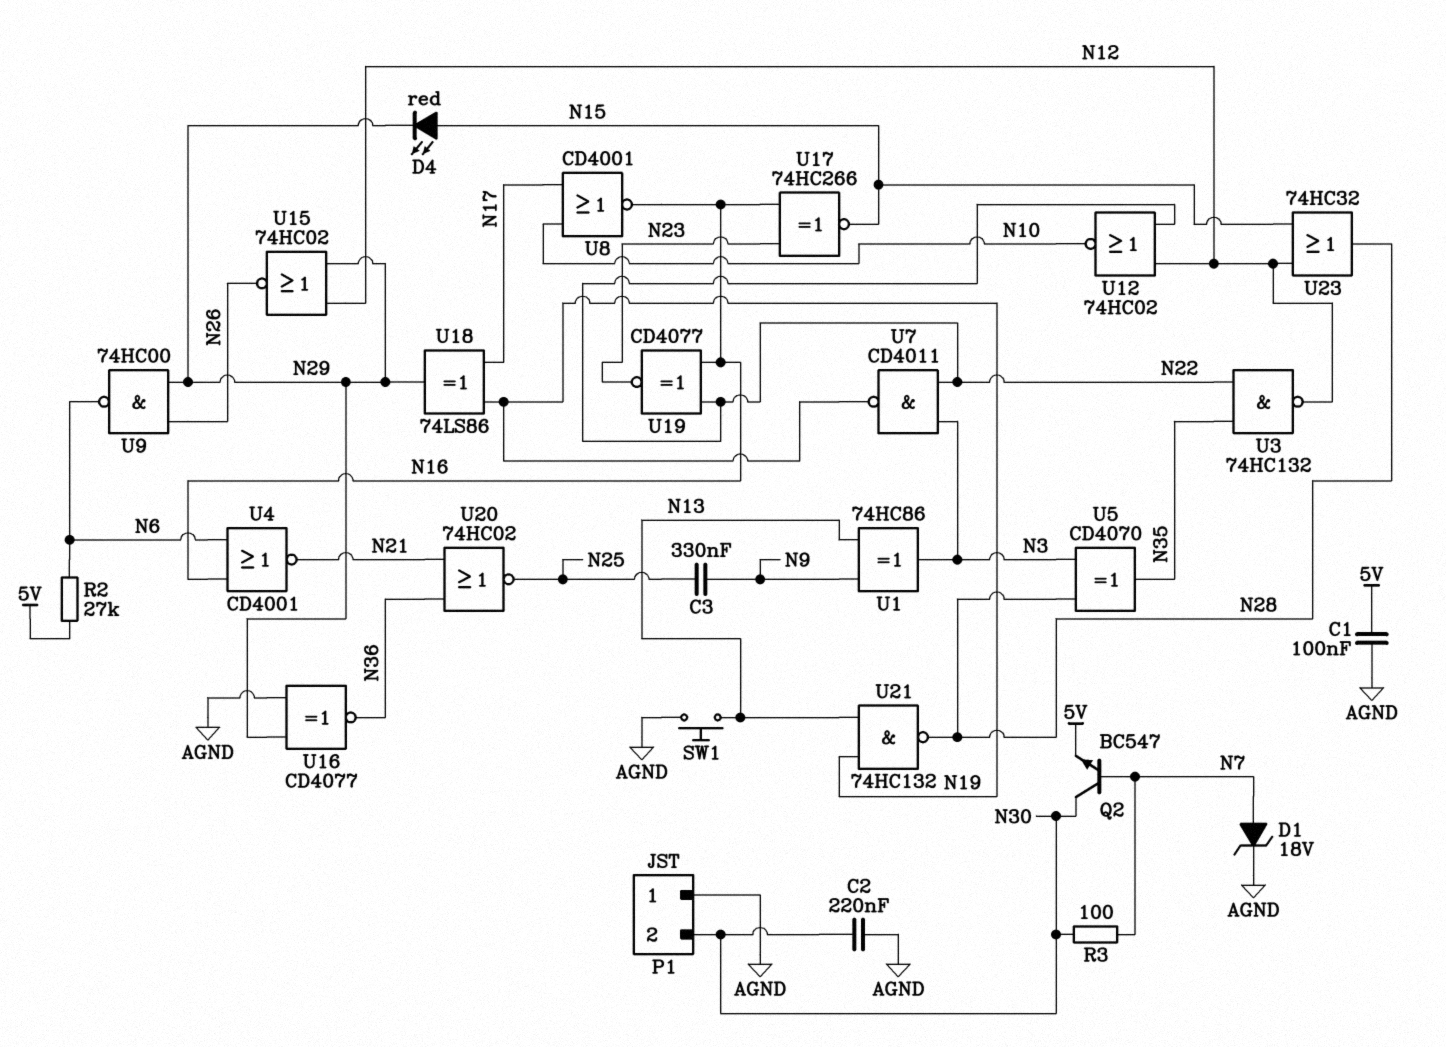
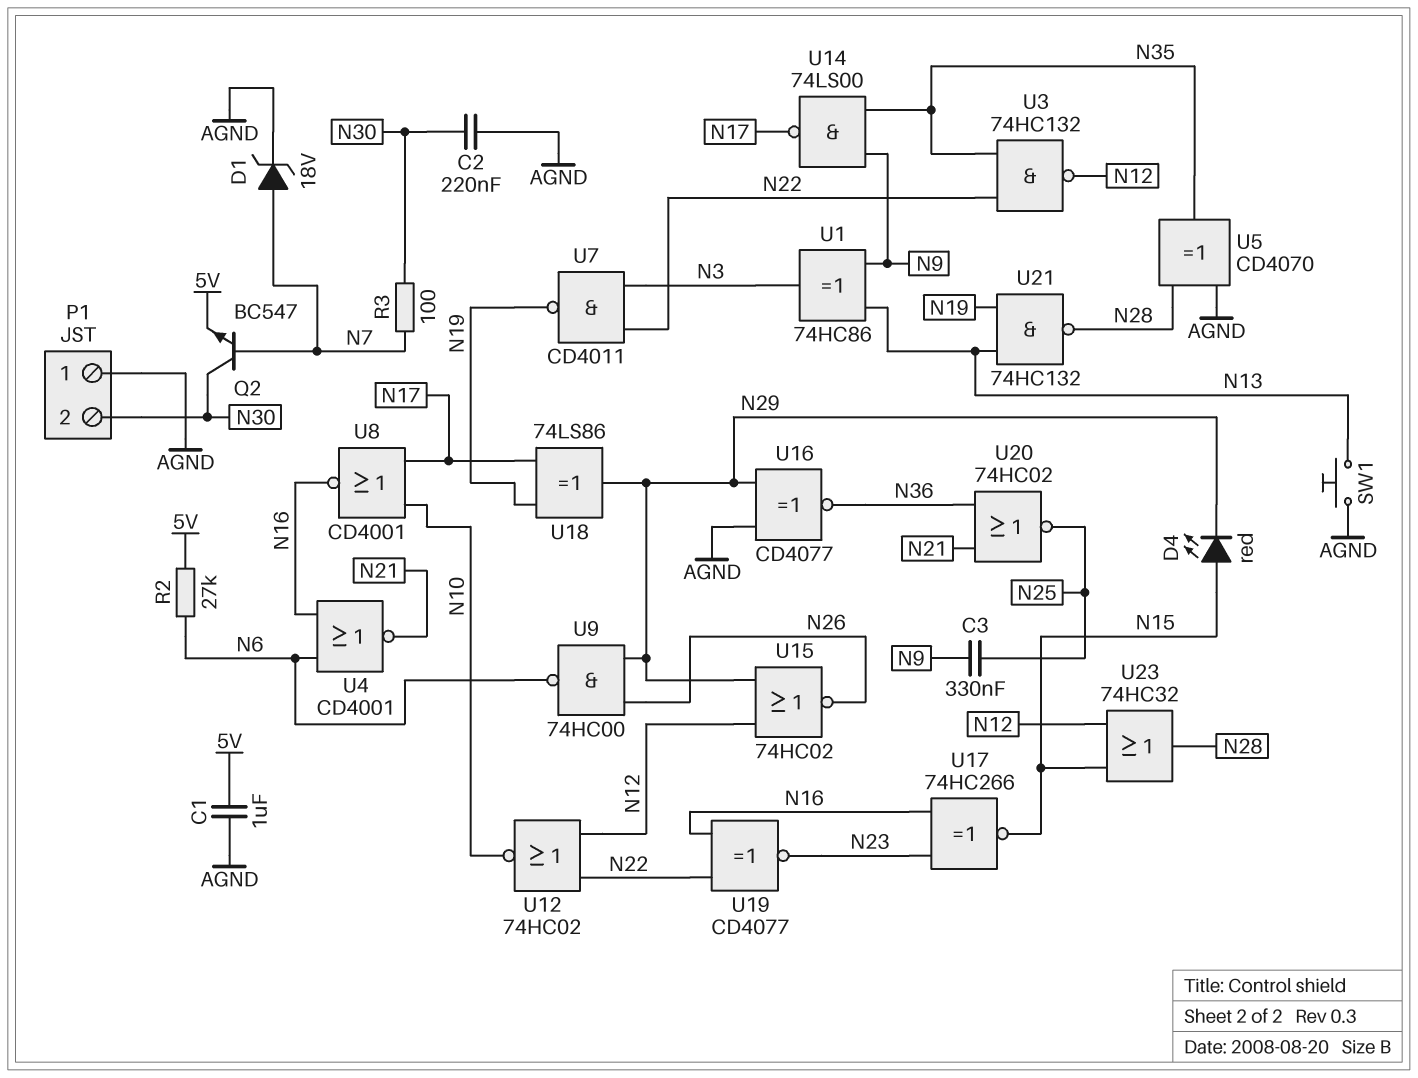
C1: 100nF (5V, AGND) -> 1uF (5V, AGND)
U5: XOR CD4070 (in N3, in N28, out N35) -> XOR CD4070 (in AGND, in N28, out N35)
U14: none -> NAND 74LS00 (in N9, in N35, out N17)

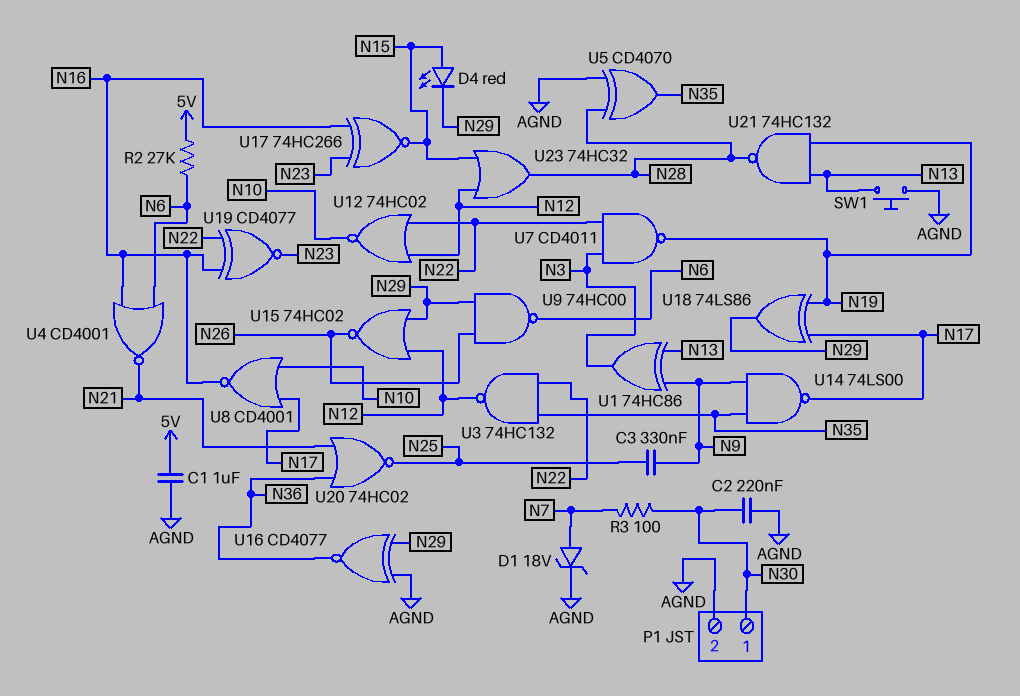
P1 pin 1: AGND -> N30
P1 pin 2: N30 -> AGND
Q2: NPN BC547 (B N7, C N30, E 5V) -> none

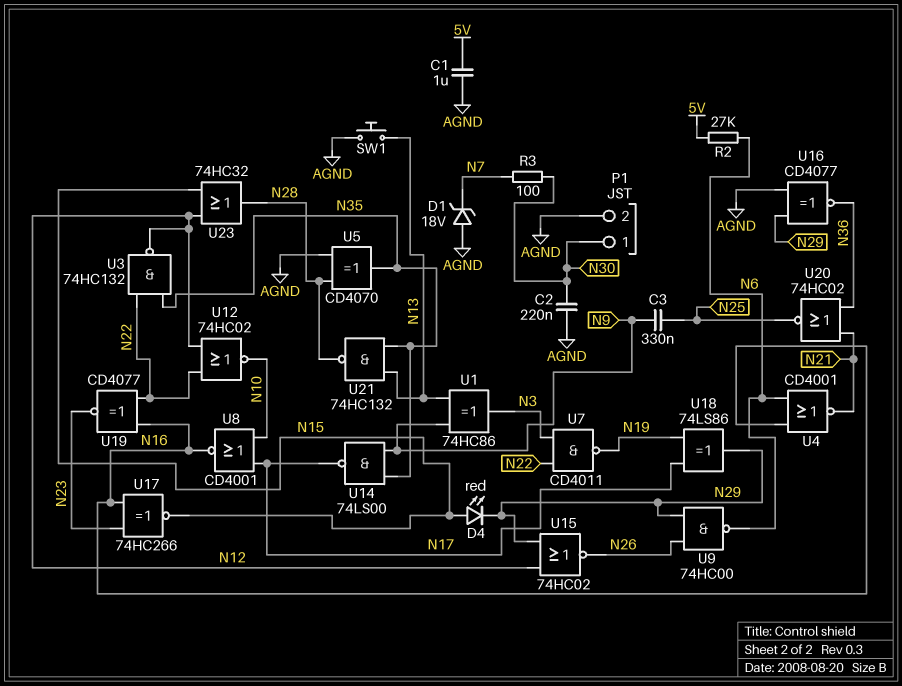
D1: zener 18V (A N7, K AGND) -> zener 18V (A AGND, K N7)
U21: NAND 74HC132 (in N13, in N19, out N28) -> NAND 74HC132 (in N13, in N35, out N28)

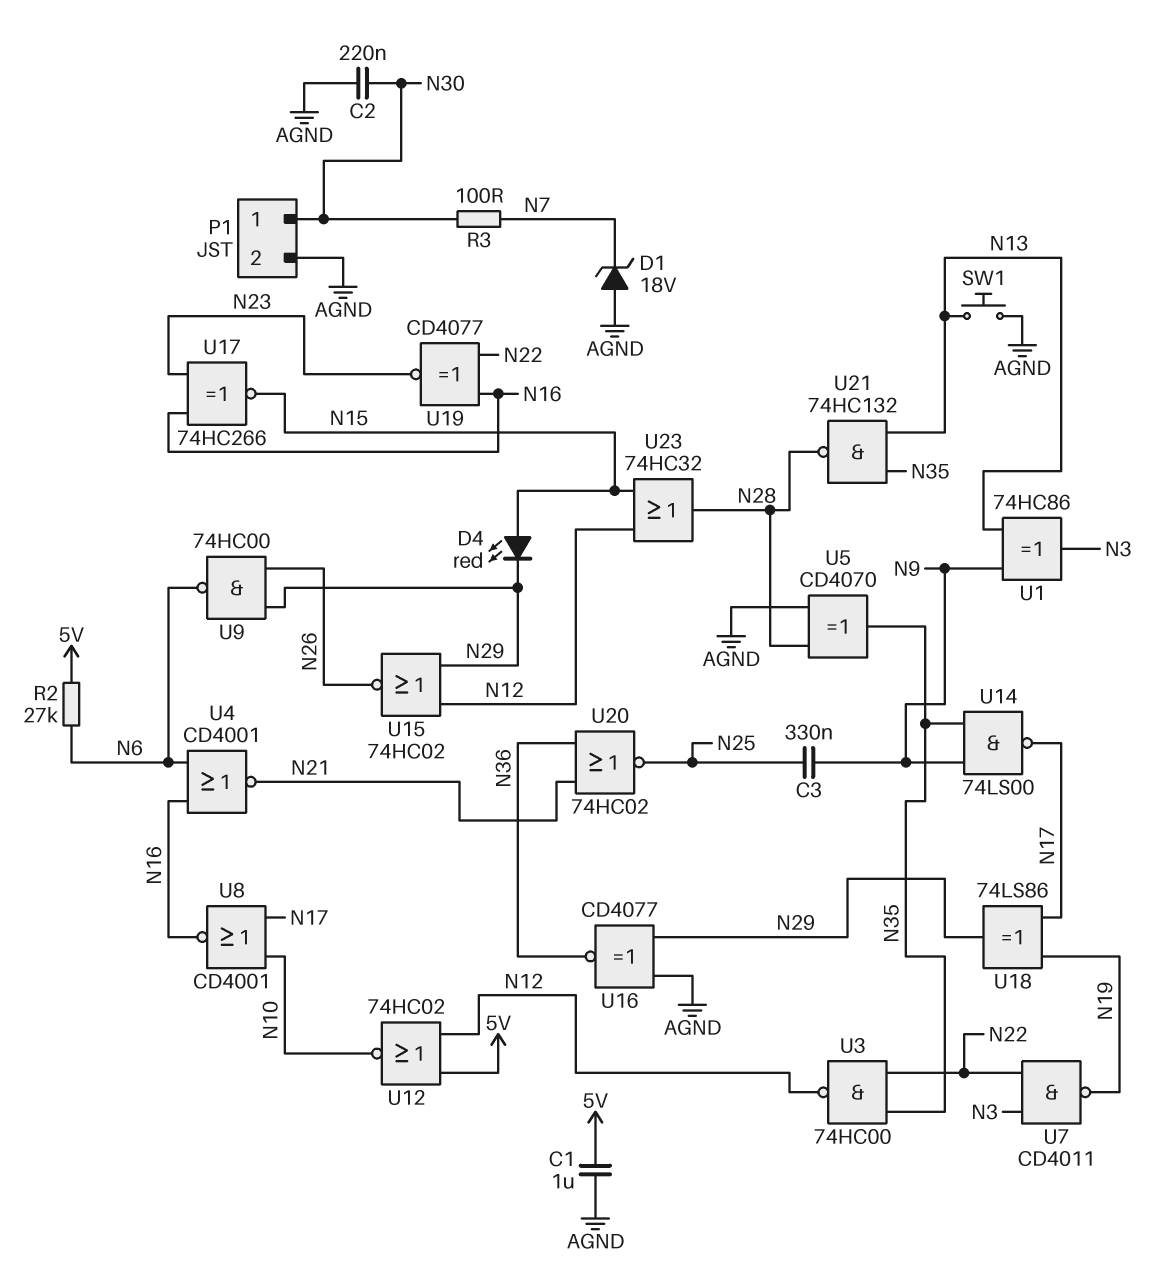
U3: NAND 74HC132 (in N22, in N35, out N12) -> NAND 74HC00 (in N22, in N35, out N12)
U12: NOR 74HC02 (in N12, in N22, out N10) -> NOR 74HC02 (in 5V, in N12, out N10)

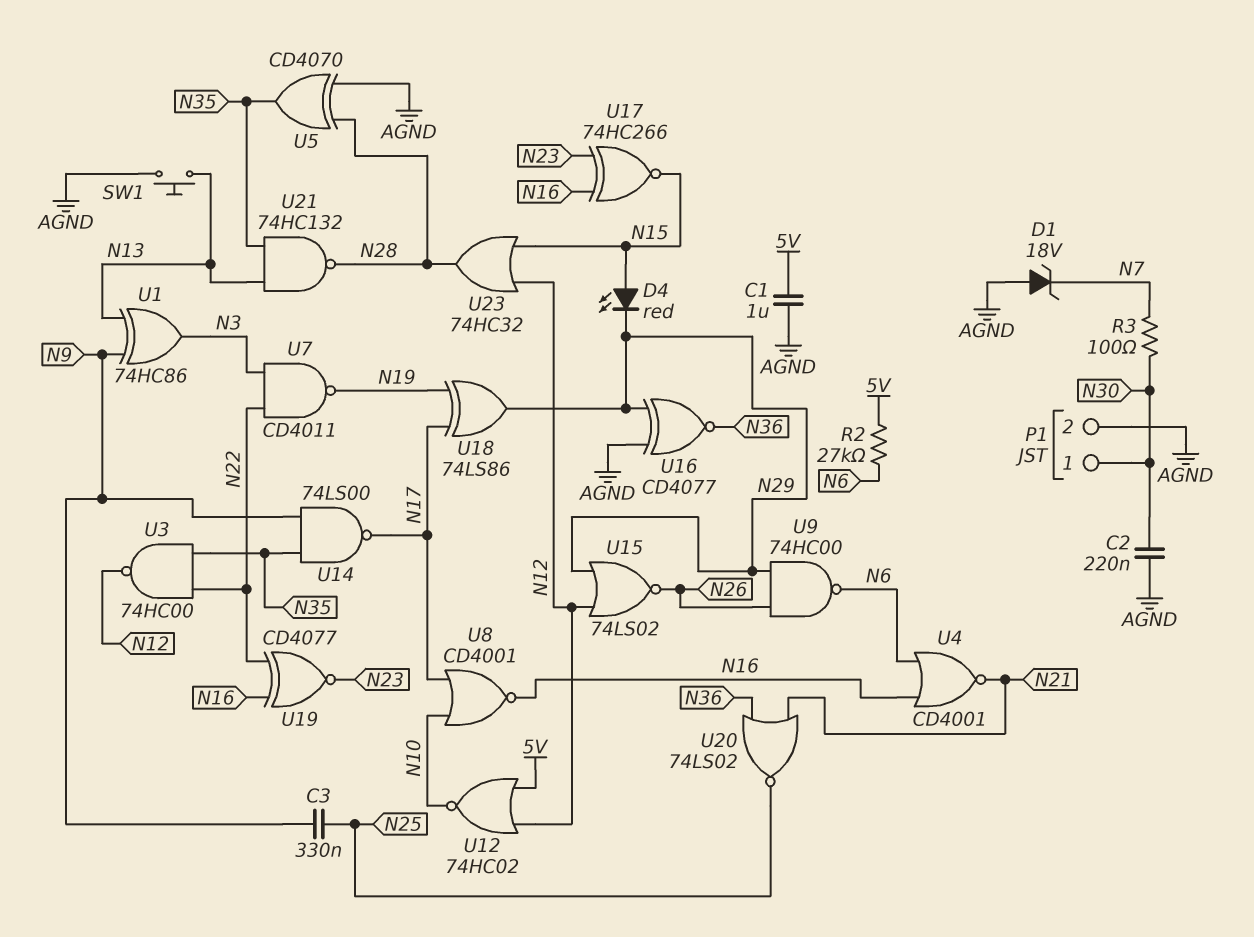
U15: NOR 74HC02 (in N12, in N29, out N26) -> NOR 74LS02 (in N12, in N29, out N26)
U20: NOR 74HC02 (in N21, in N36, out N25) -> NOR 74LS02 (in N21, in N36, out N25)

